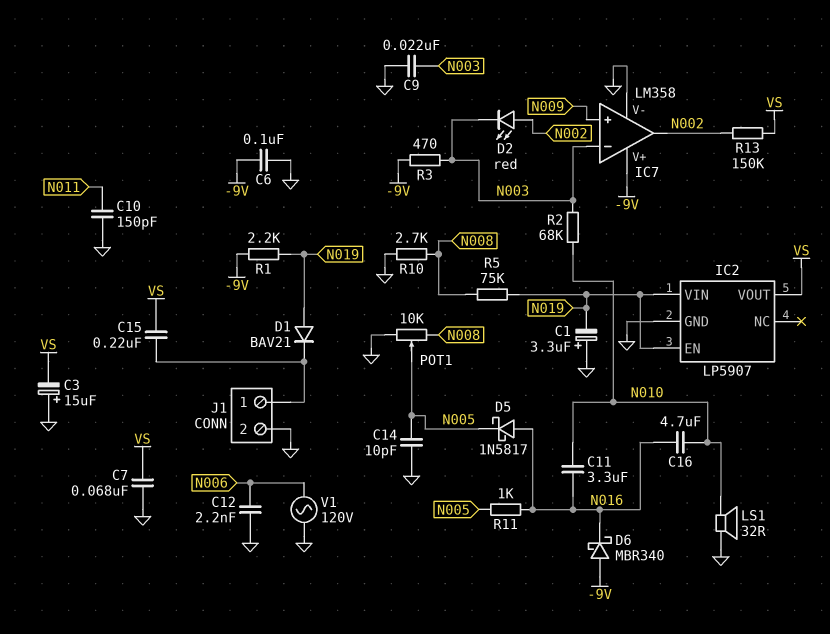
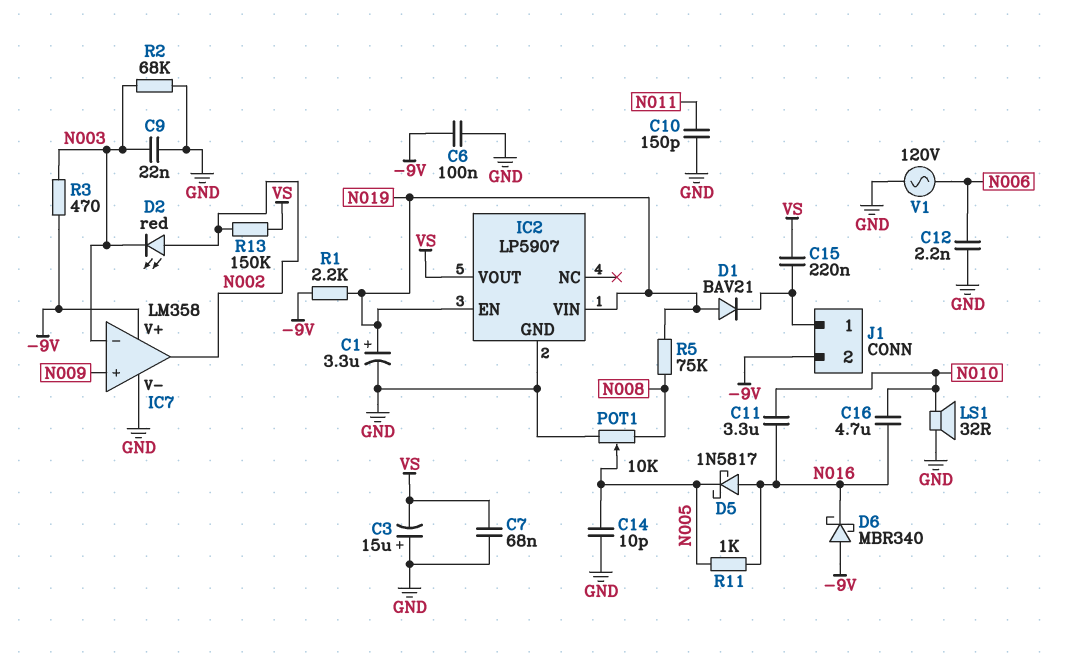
C1: 3.3uF (plus GND, minus N019) -> 3.3uF (plus N019, minus GND)
J1 pin 2: GND -> -9V
R2: 68k (N003, N010) -> 68k (GND, N003)
R10: 2.7k (GND, N008) -> none

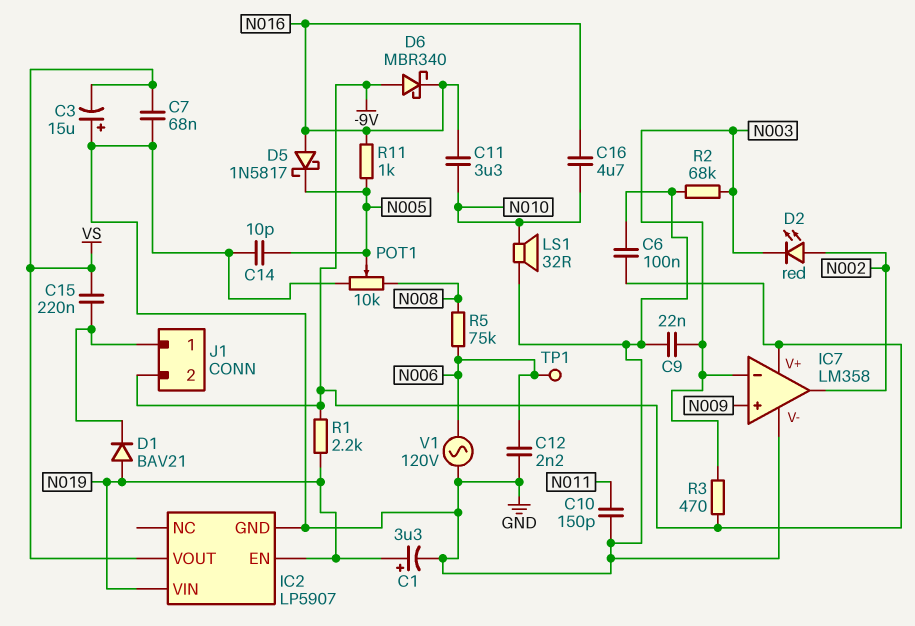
R5: 75k (N008, N019) -> 75k (N006, N008)
R13: 150k (N002, VS) -> none
TP1: none -> test point (N006)

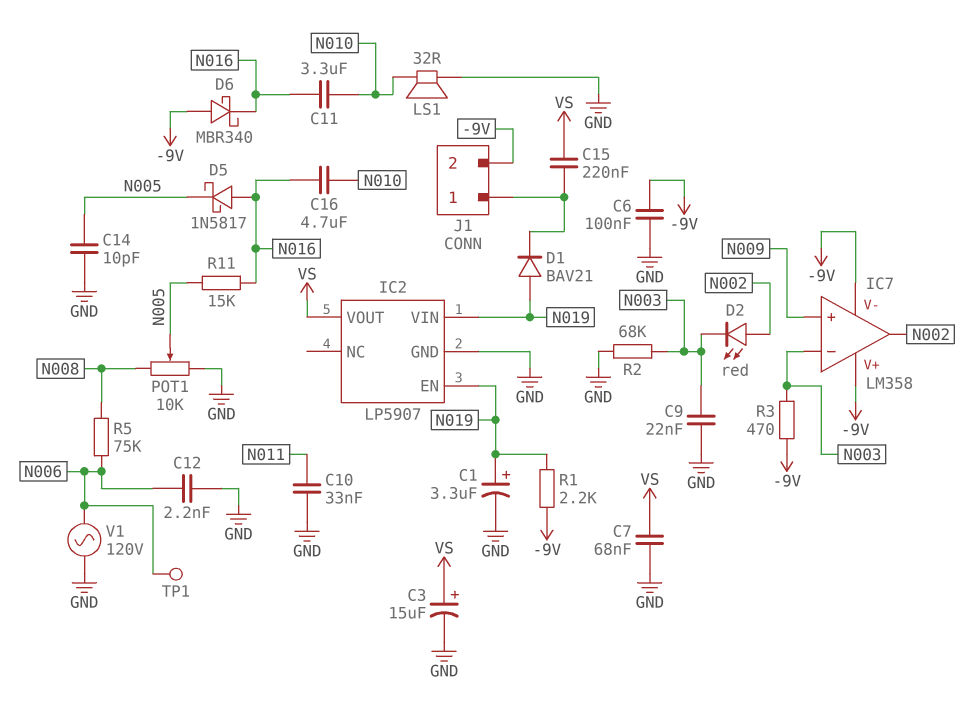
C3: 15uF (plus GND, minus VS) -> 15uF (plus VS, minus GND)
C10: 150pF (GND, N011) -> 33nF (GND, N011)
IC7 pin V-: GND -> -9V
R11: 1k (N005, N016) -> 15k (N005, N016)

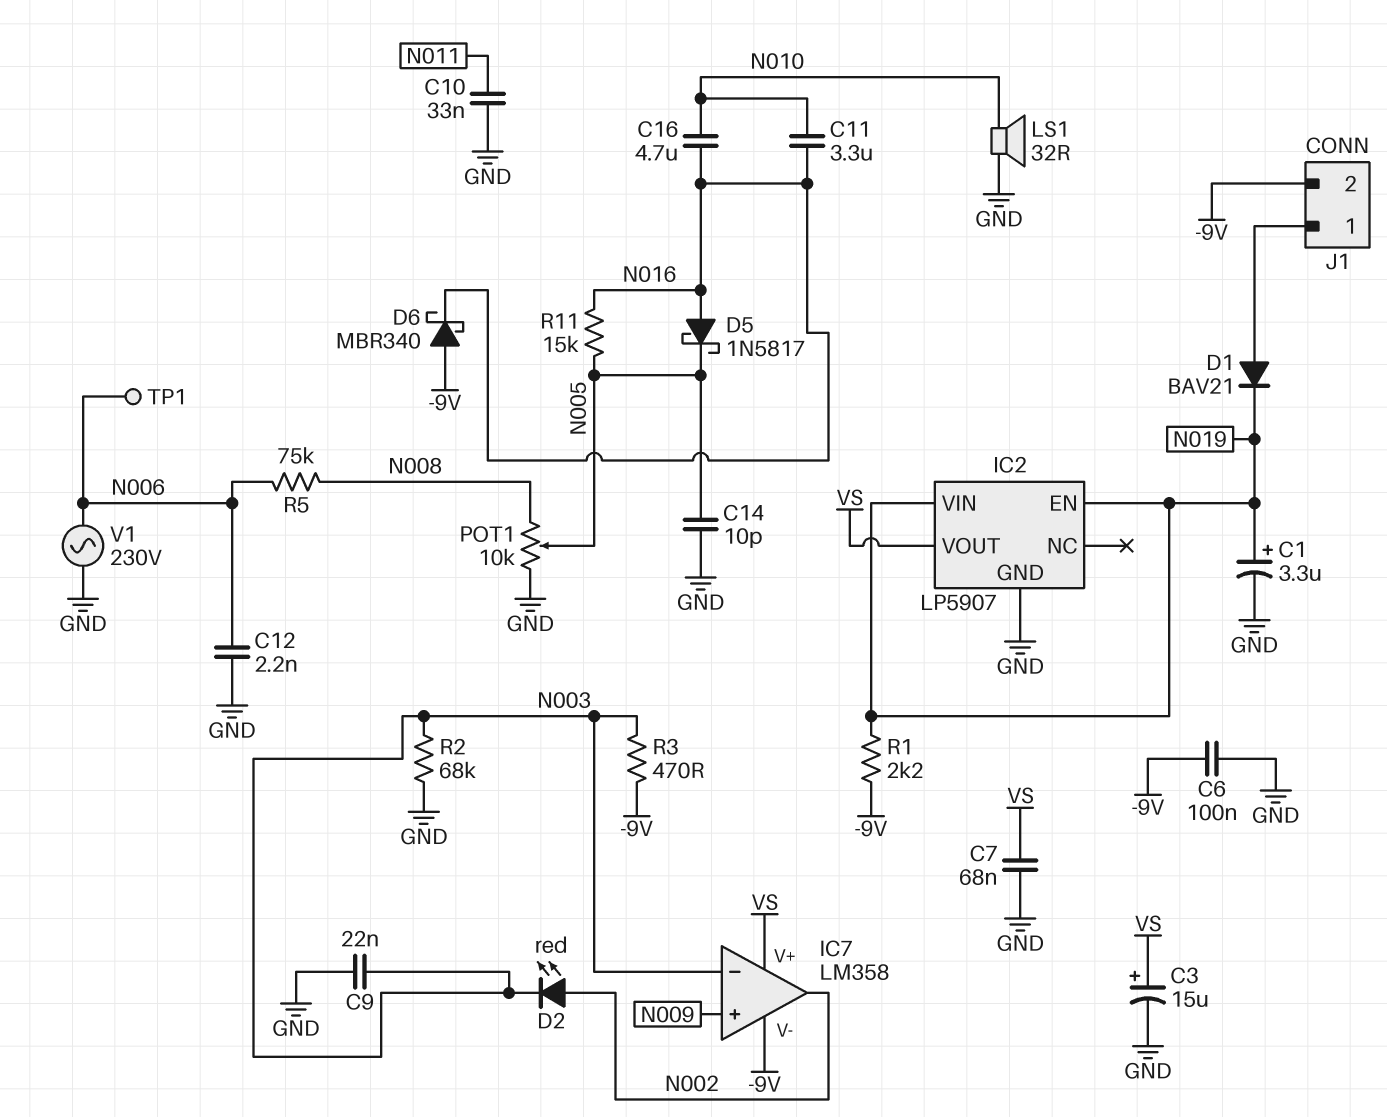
C15: 220nF (J1/1, VS) -> none
D1: diode BAV21 (A N019, K J1/1) -> diode BAV21 (A J1/1, K N019)
IC7 pin V+: -9V -> VS
V1: AC 120V (GND, N006) -> AC 230V (GND, N006)

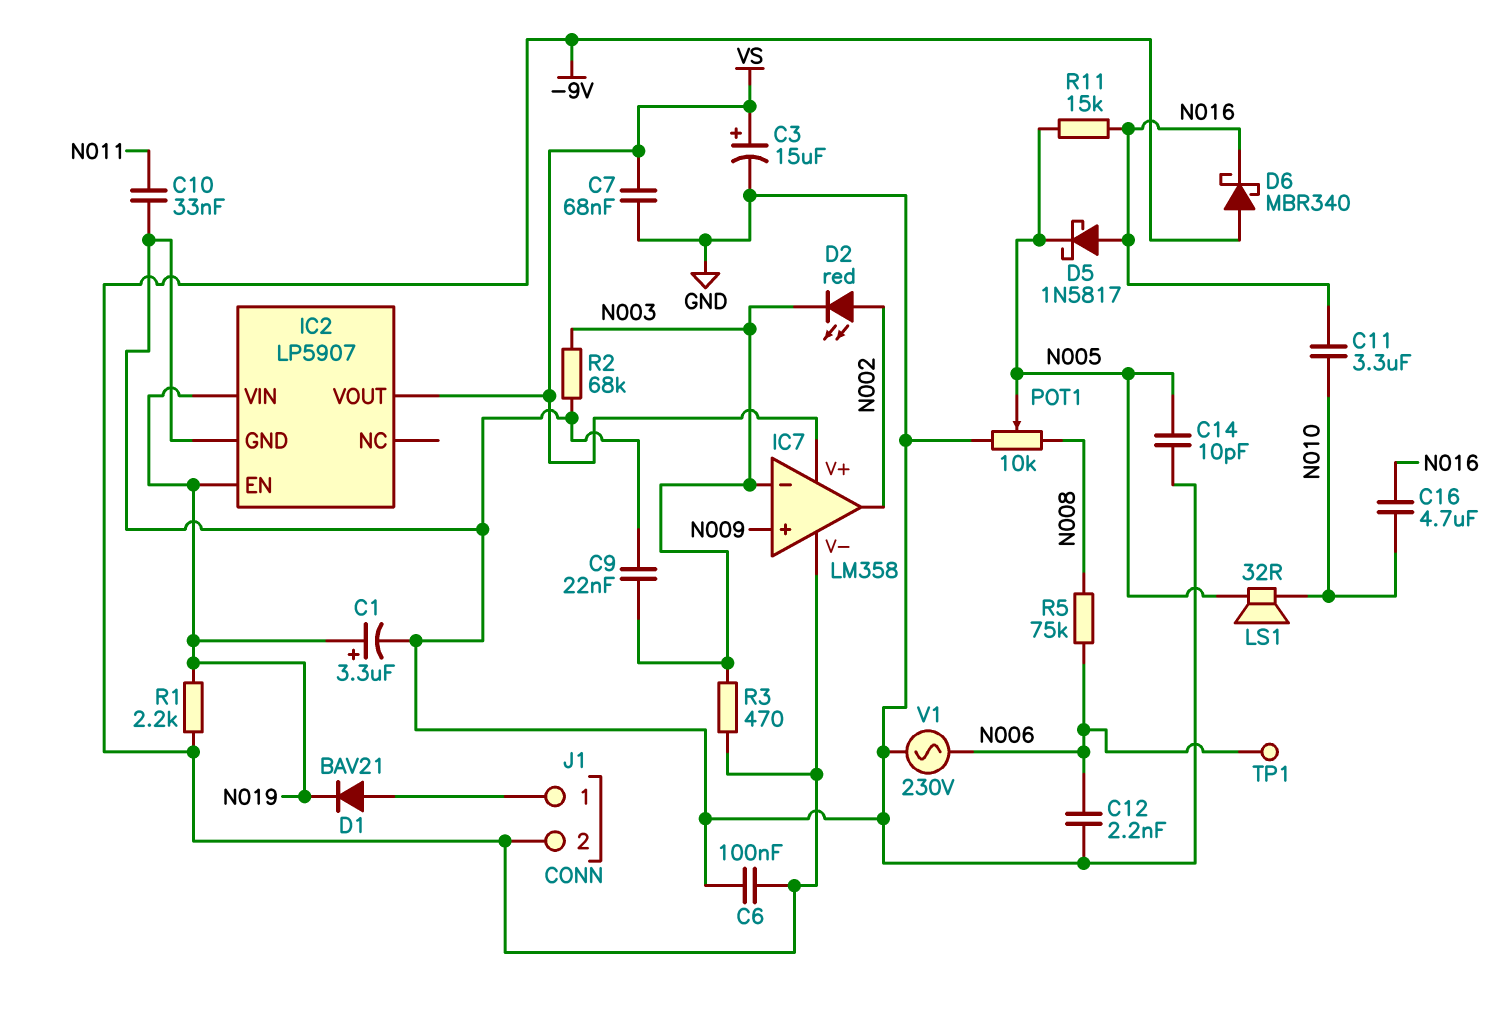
LS1: speaker 32R (GND, N010) -> speaker 32R (N005, N010)

